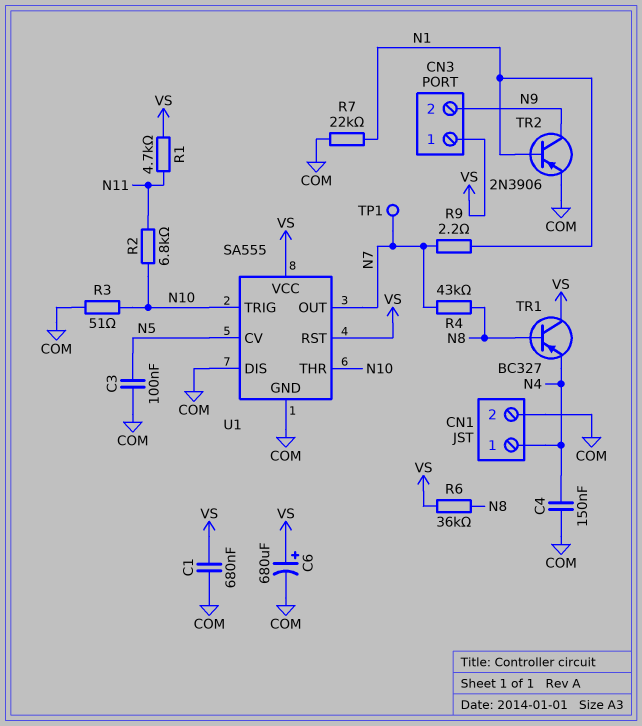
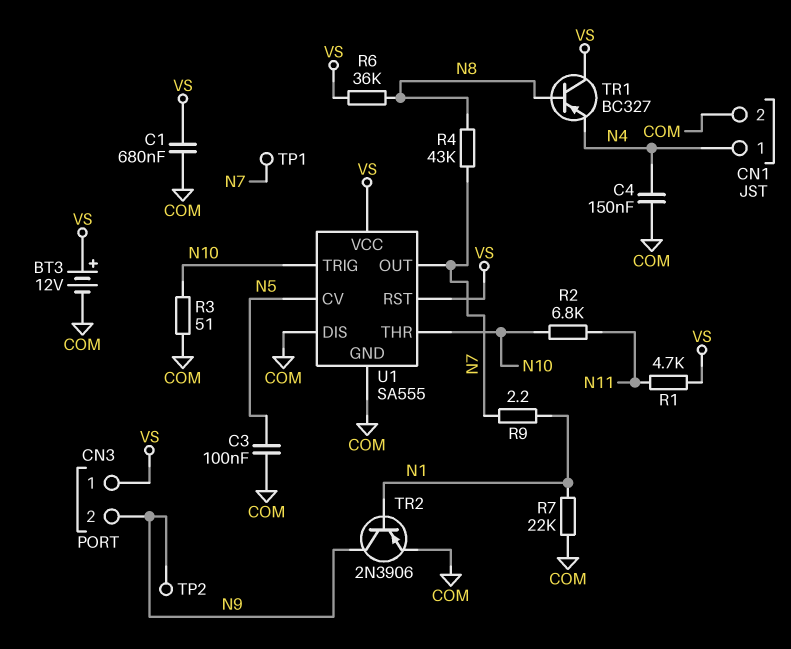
BT3: none -> 12V (plus VS, minus COM)
C6: 680uF (plus VS, minus COM) -> none
TP2: none -> test point (N9)

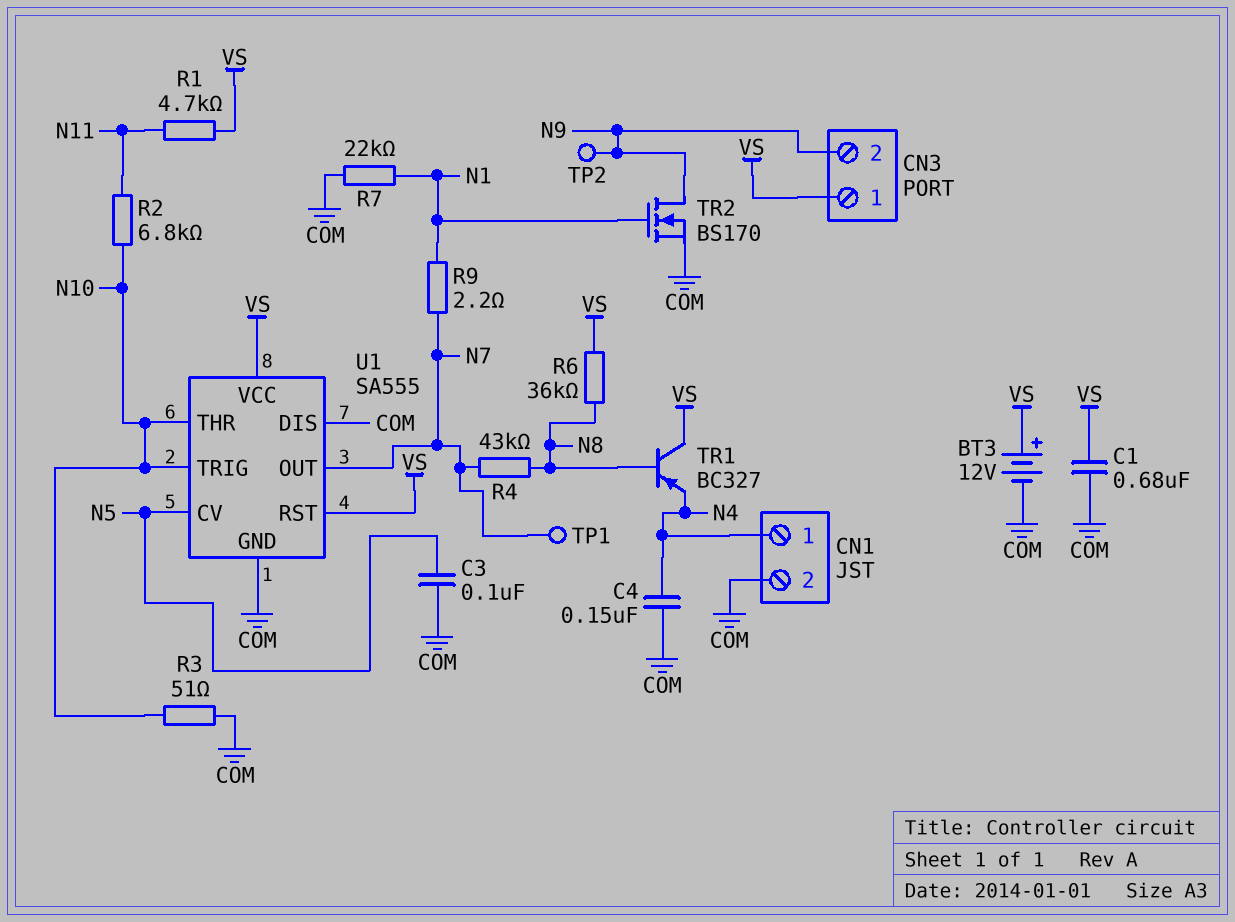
TR2: PNP 2N3906 (B N1, C N9, E COM) -> NMOS BS170 (G N1, D N9, S COM)

